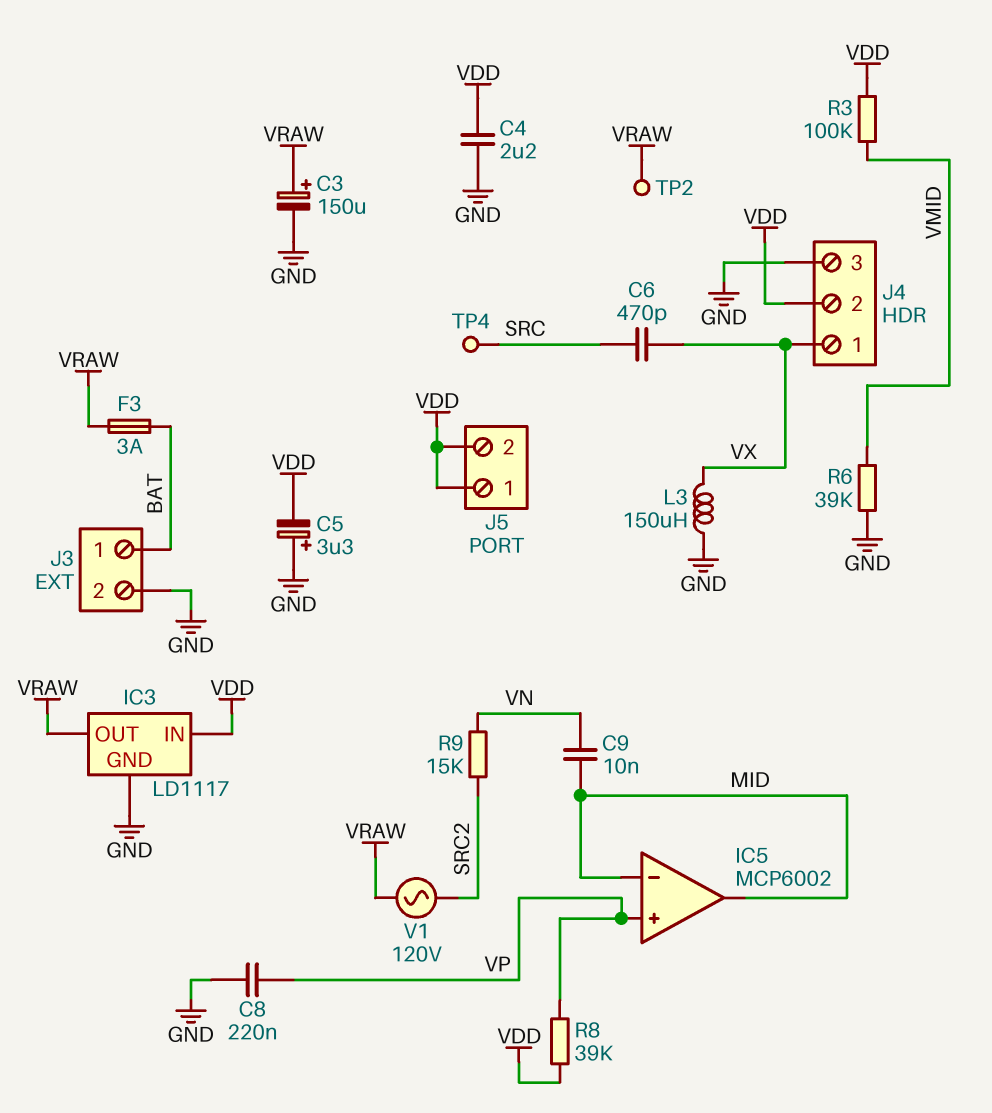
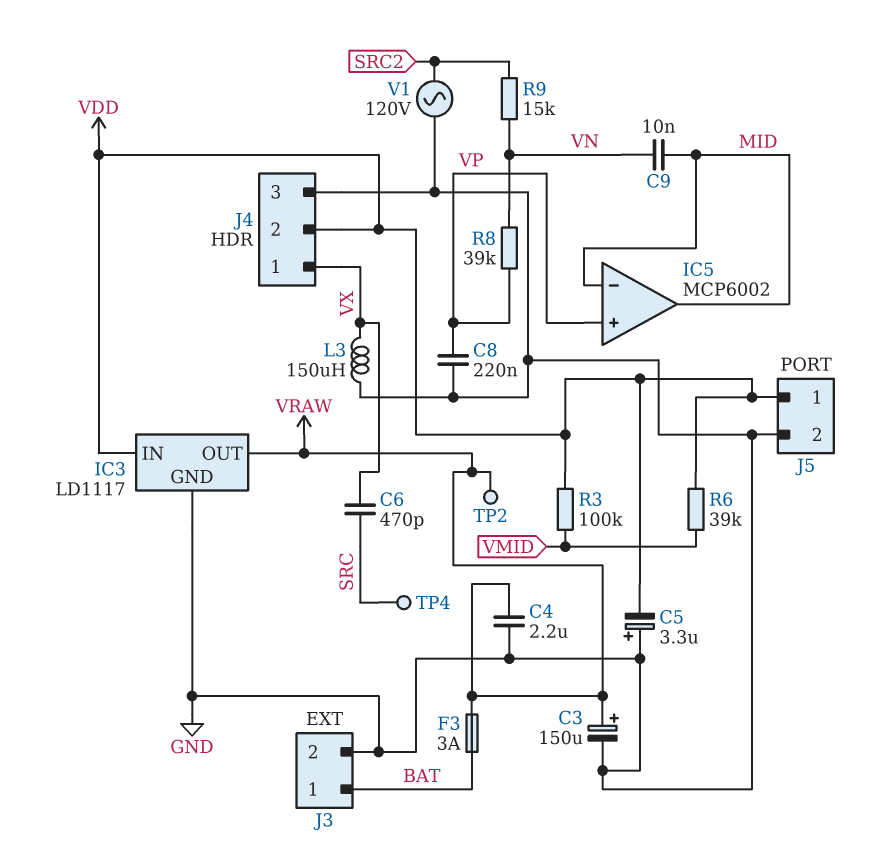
C4: 2.2uF (GND, VDD) -> 2.2uF (GND, VRAW)
J5 pin 2: VDD -> GND
R6: 39k (GND, VMID) -> 39k (VDD, VMID)
R8: 39k (VDD, VP) -> 39k (VN, VP)
V1: AC 120V (SRC2, VRAW) -> AC 120V (GND, SRC2)

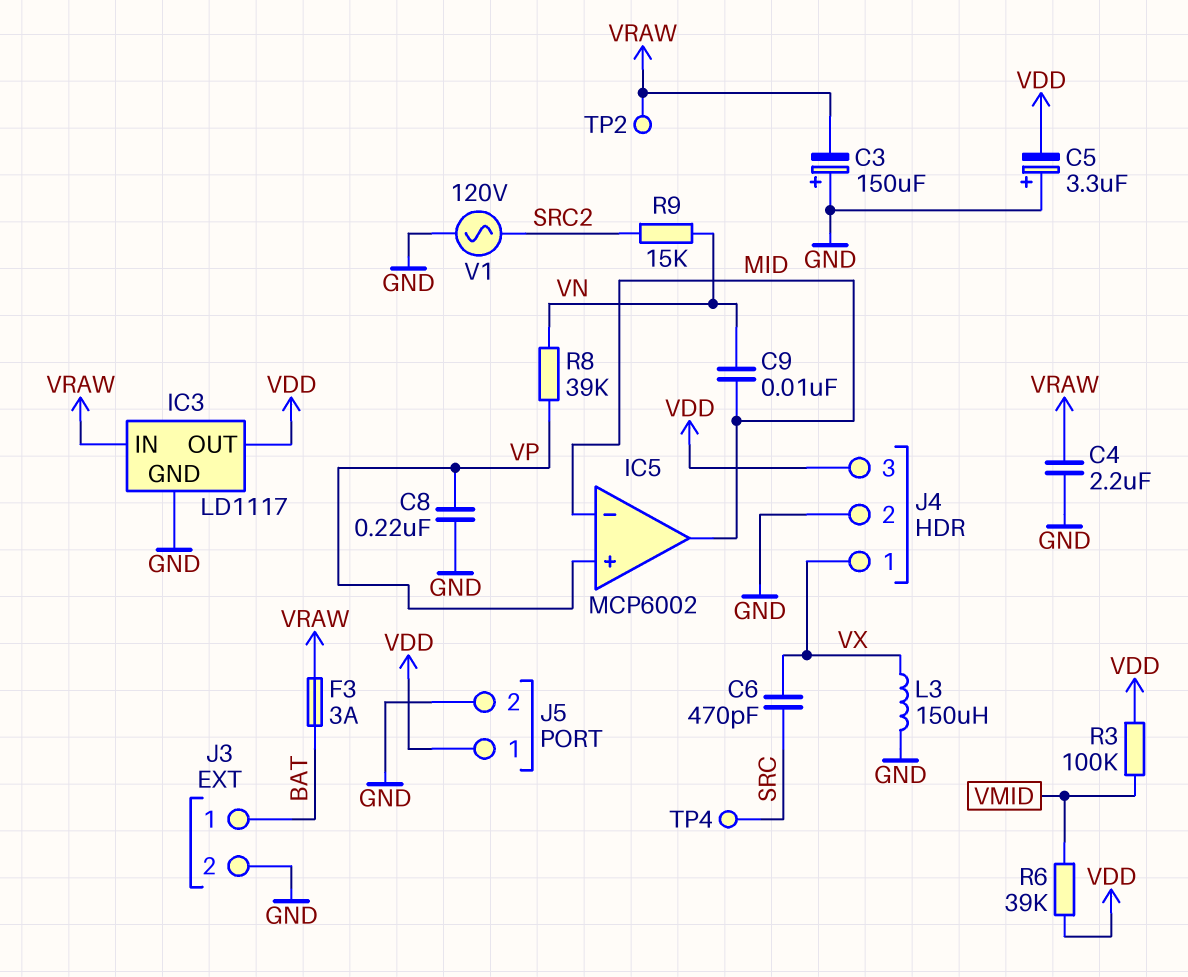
C3: 150uF (plus VRAW, minus GND) -> 150uF (plus GND, minus VRAW)
IC3 pin IN: VDD -> VRAW
IC3 pin OUT: VRAW -> VDD
J4 pin 2: VDD -> GND
J4 pin 3: GND -> VDD

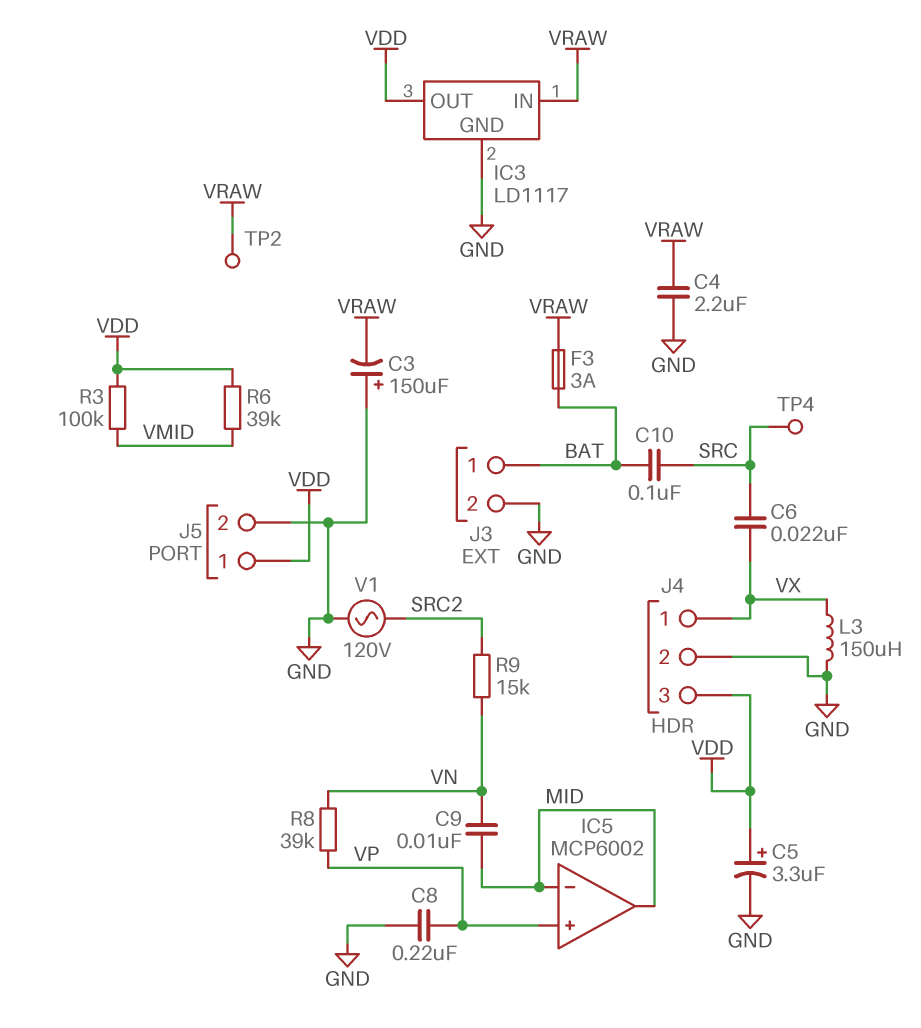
C5: 3.3uF (plus GND, minus VDD) -> 3.3uF (plus VDD, minus GND)
C6: 470pF (SRC, VX) -> 22nF (SRC, VX)
C10: none -> 100nF (BAT, SRC)

